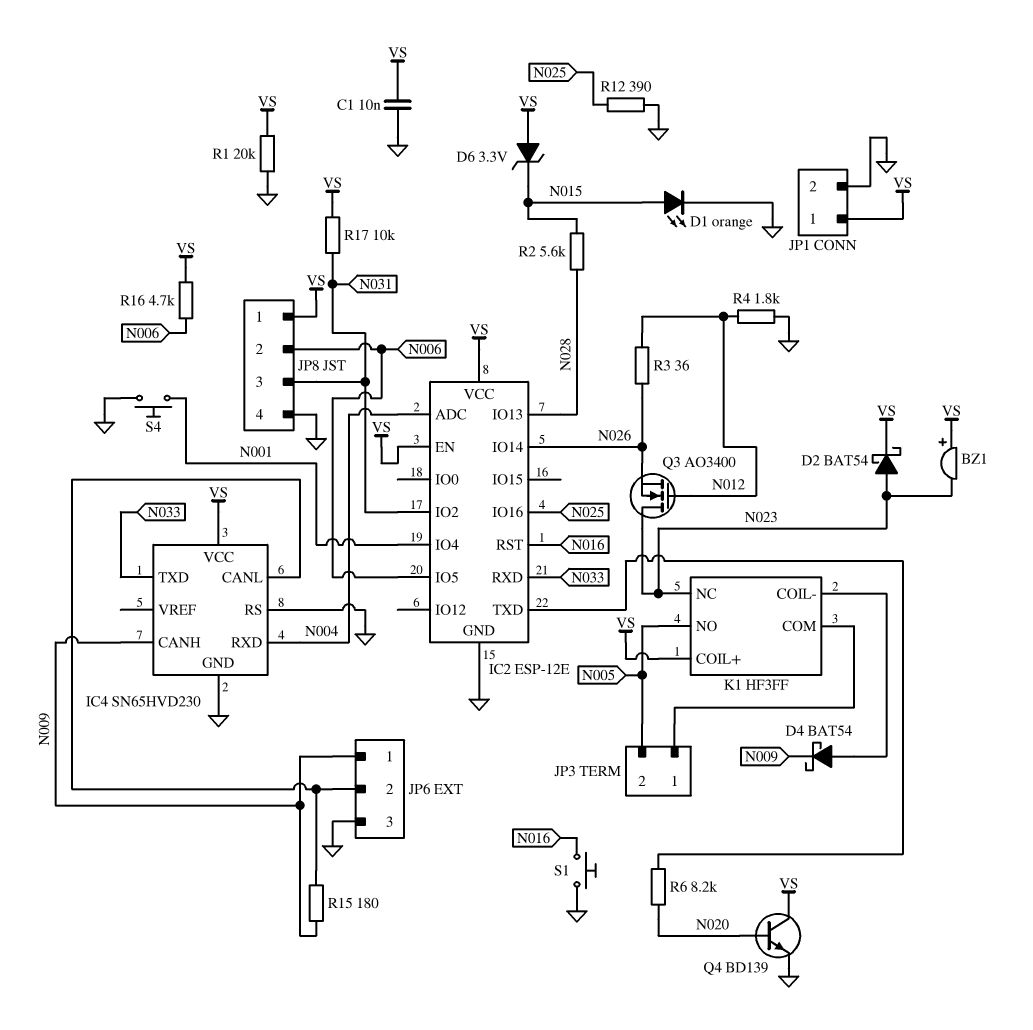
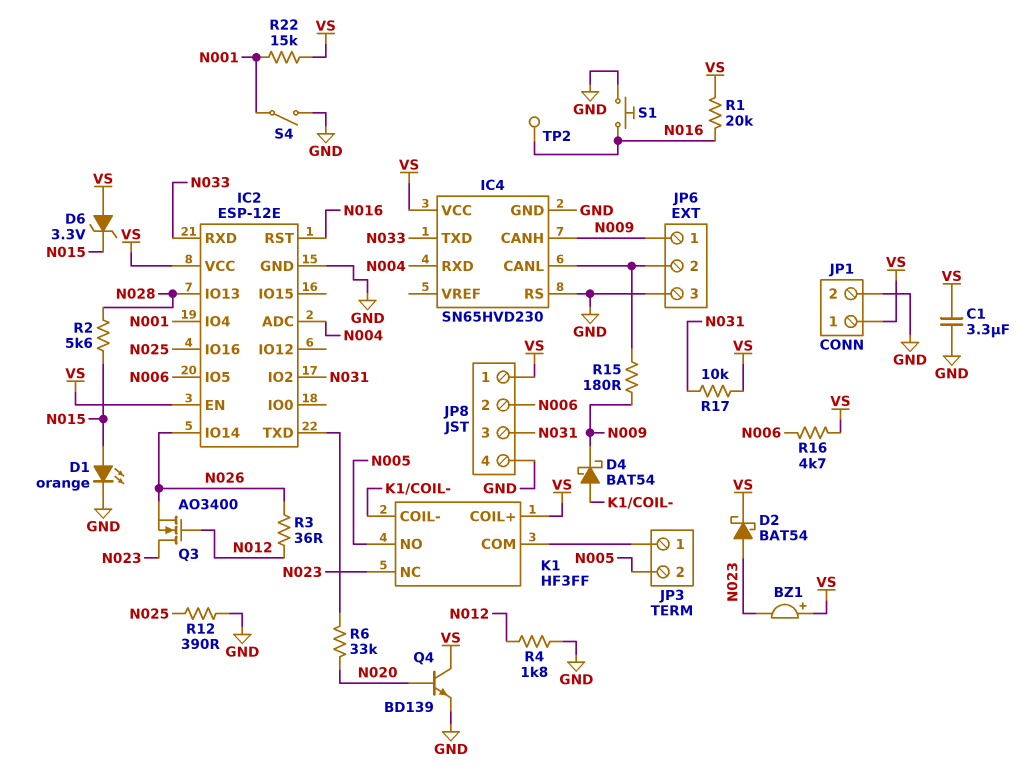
C1: 10nF (GND, VS) -> 3.3uF (GND, VS)
R1: 20k (GND, VS) -> 20k (N016, VS)
R6: 8.2k (IC2/TXD, N020) -> 33k (IC2/TXD, N020)
R22: none -> 15k (N001, VS)
S4: button (GND, N001) -> switch (GND, N001)
TP2: none -> test point (N016)

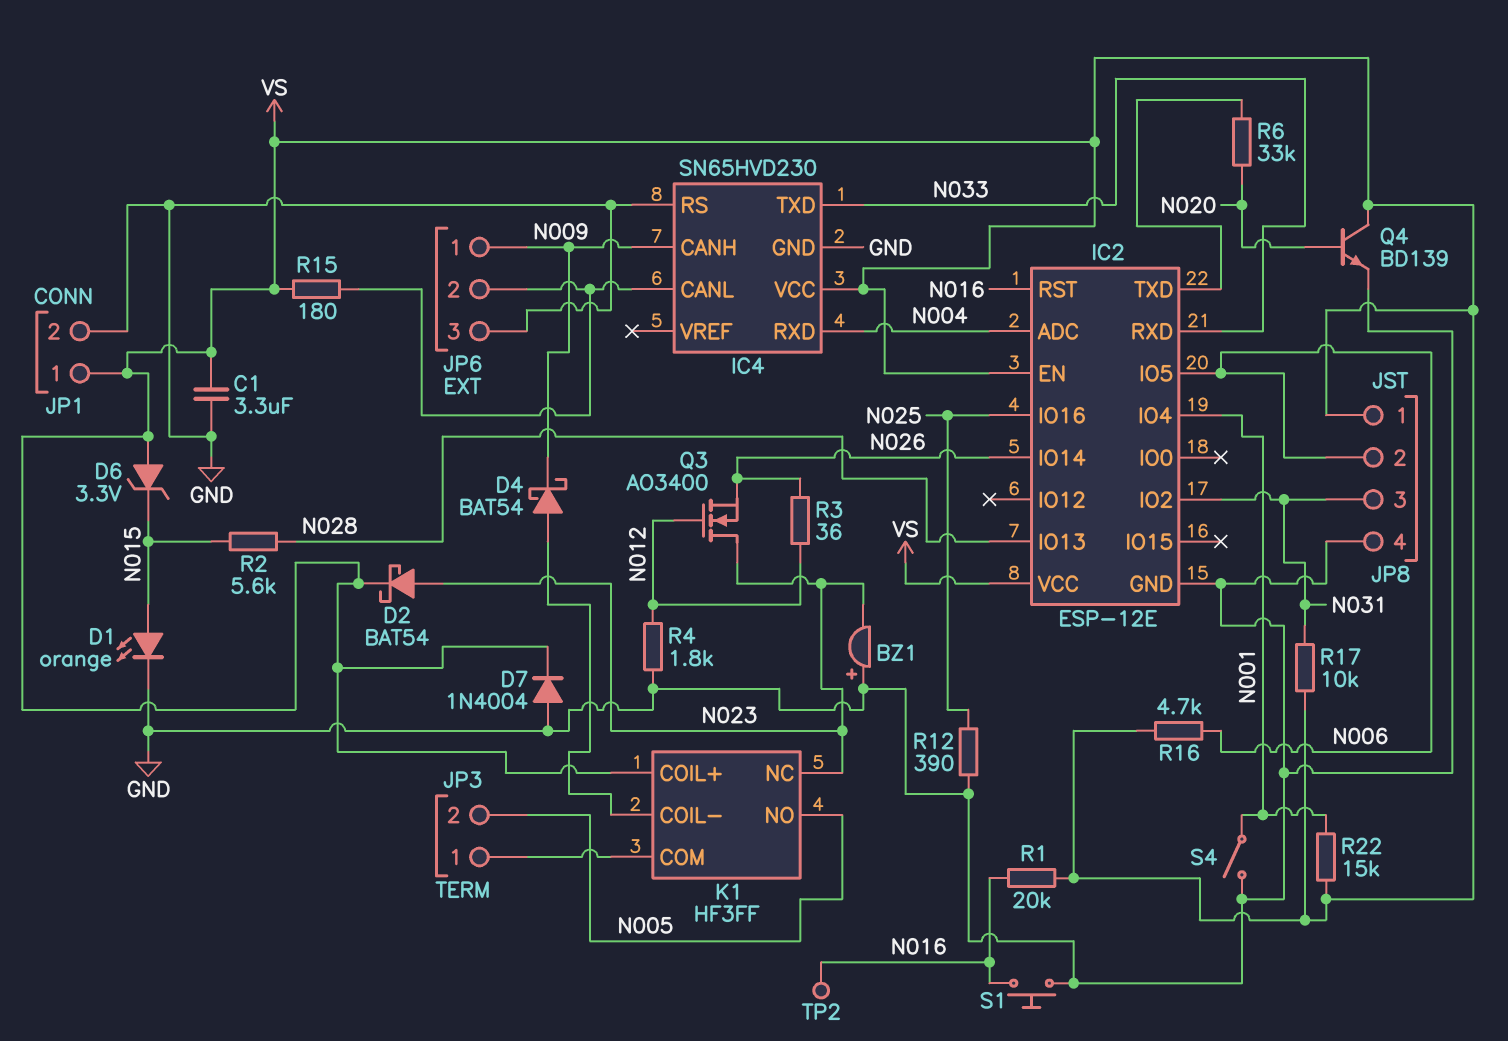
BZ1: buzzer (plus VS, minus N023) -> buzzer (plus GND, minus N023)
D7: none -> diode 1N4004 (A GND, K VS)
R15: 180 (IC4/CANL, N009) -> 180 (IC4/CANL, VS)

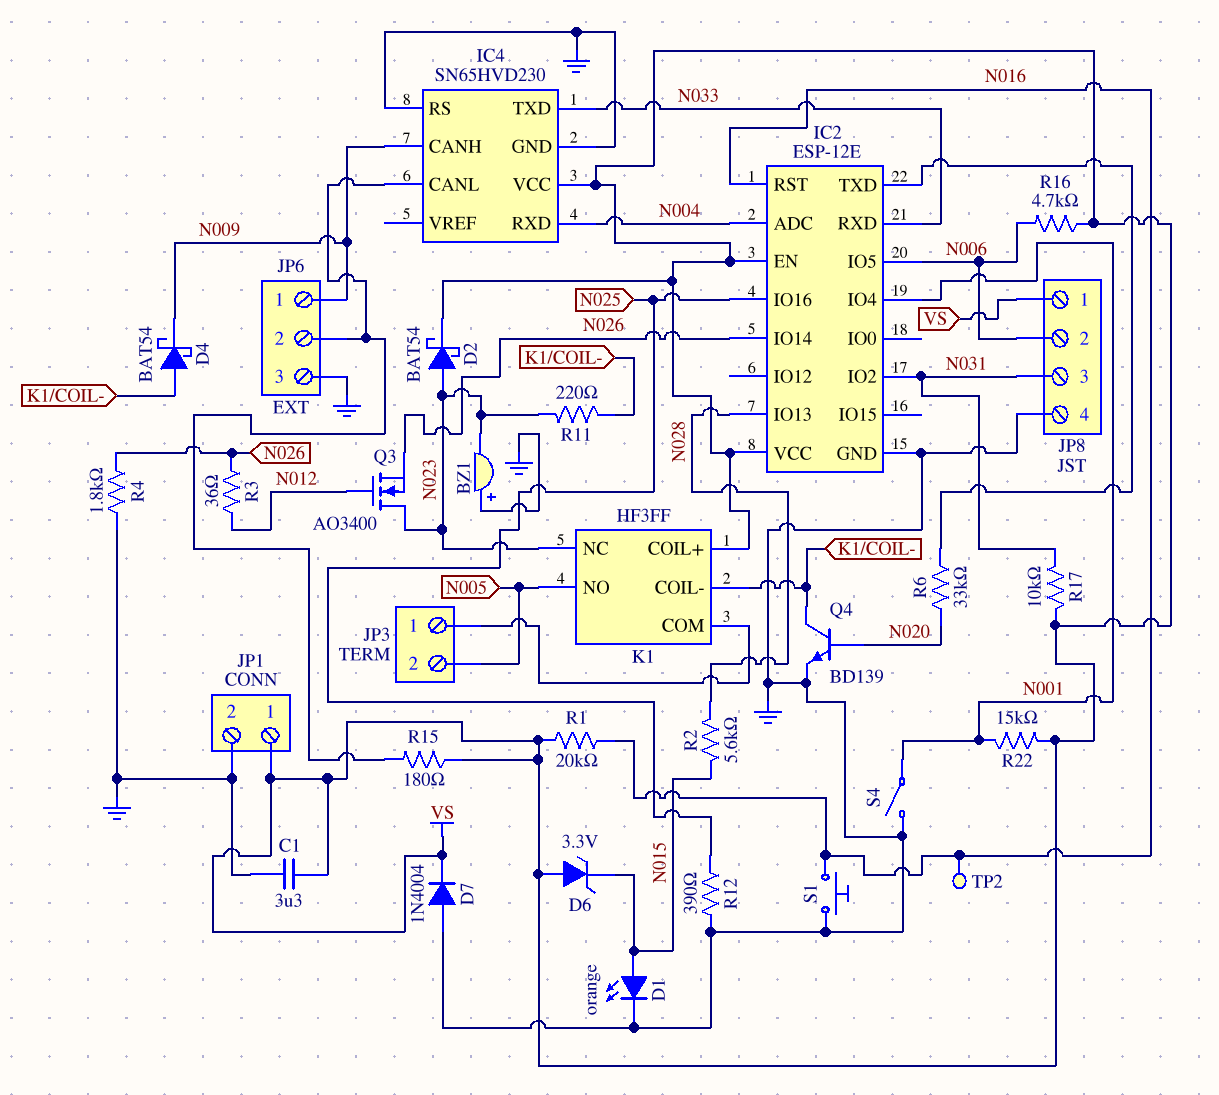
Q4: NPN BD139 (B N020, C VS, E GND) -> NPN BD139 (B N020, C K1/COIL-, E GND)
R4: 1.8k (GND, N012) -> 1.8k (GND, N026)
R11: none -> 220 (K1/COIL-, N023)

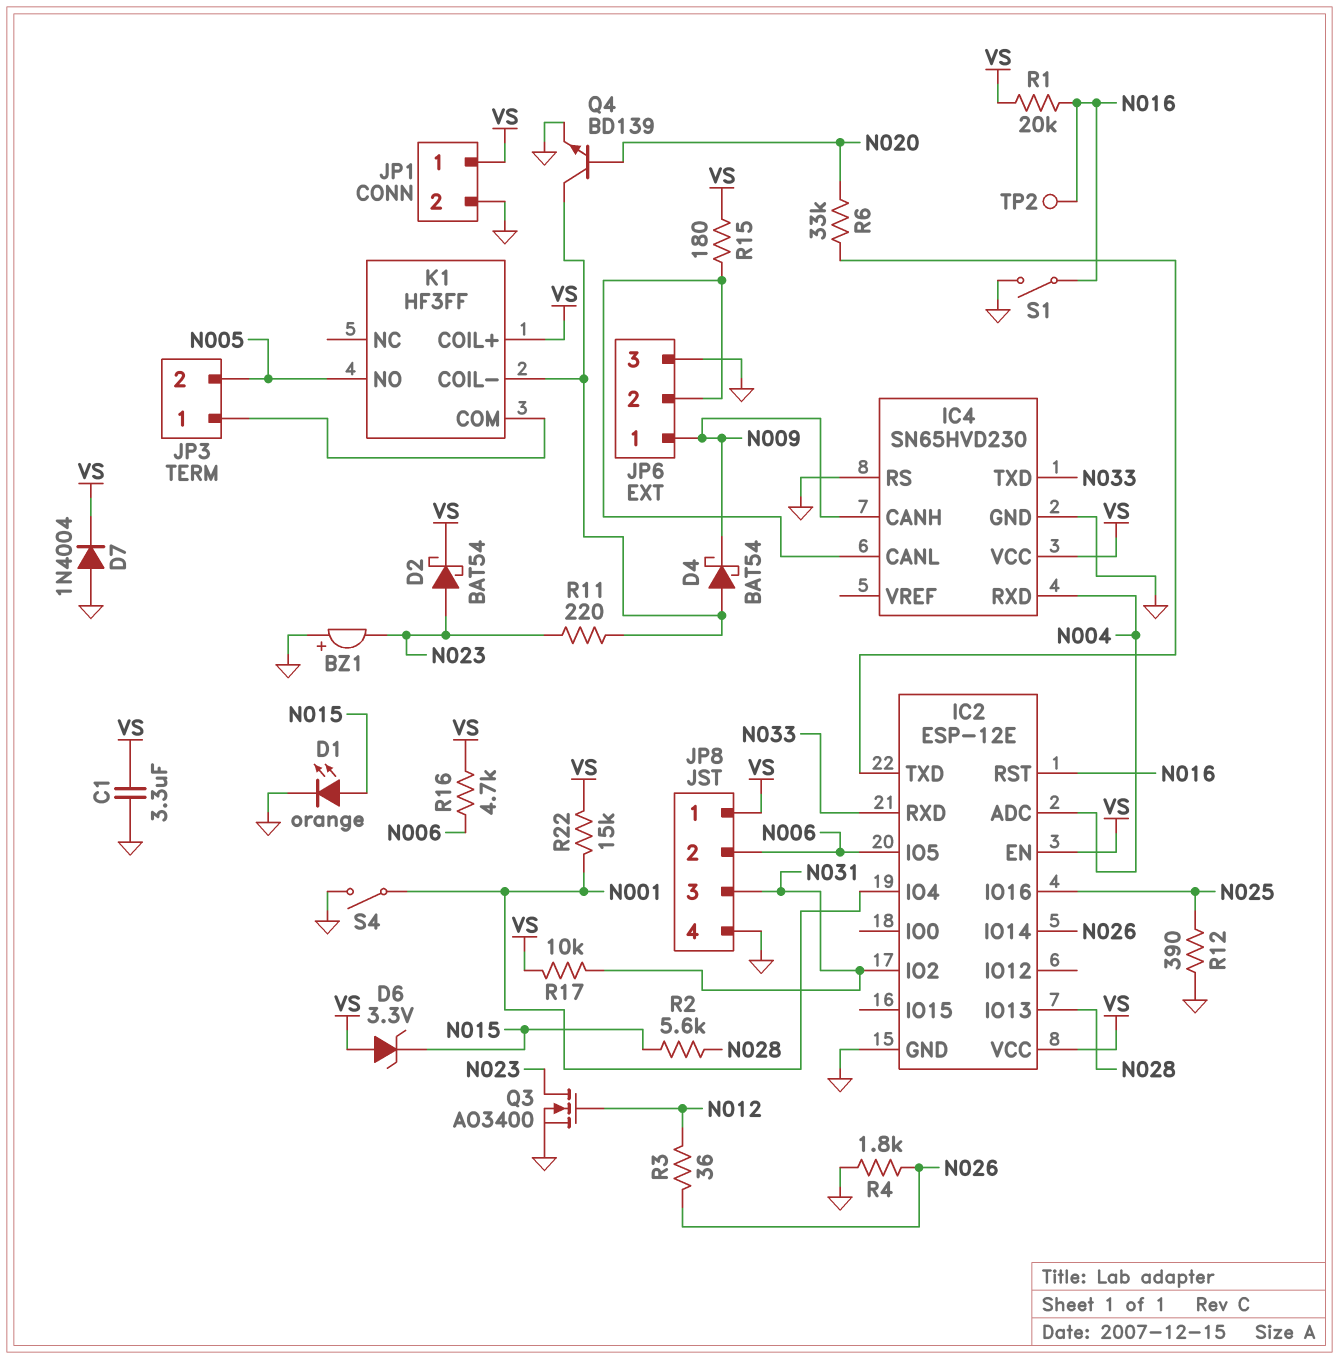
K1 pin NC: N023 -> none
Q3: NMOS AO3400 (G N012, D N023, S N026) -> NMOS AO3400 (G N012, D N023, S GND)
S1: button (GND, N016) -> switch (GND, N016)

